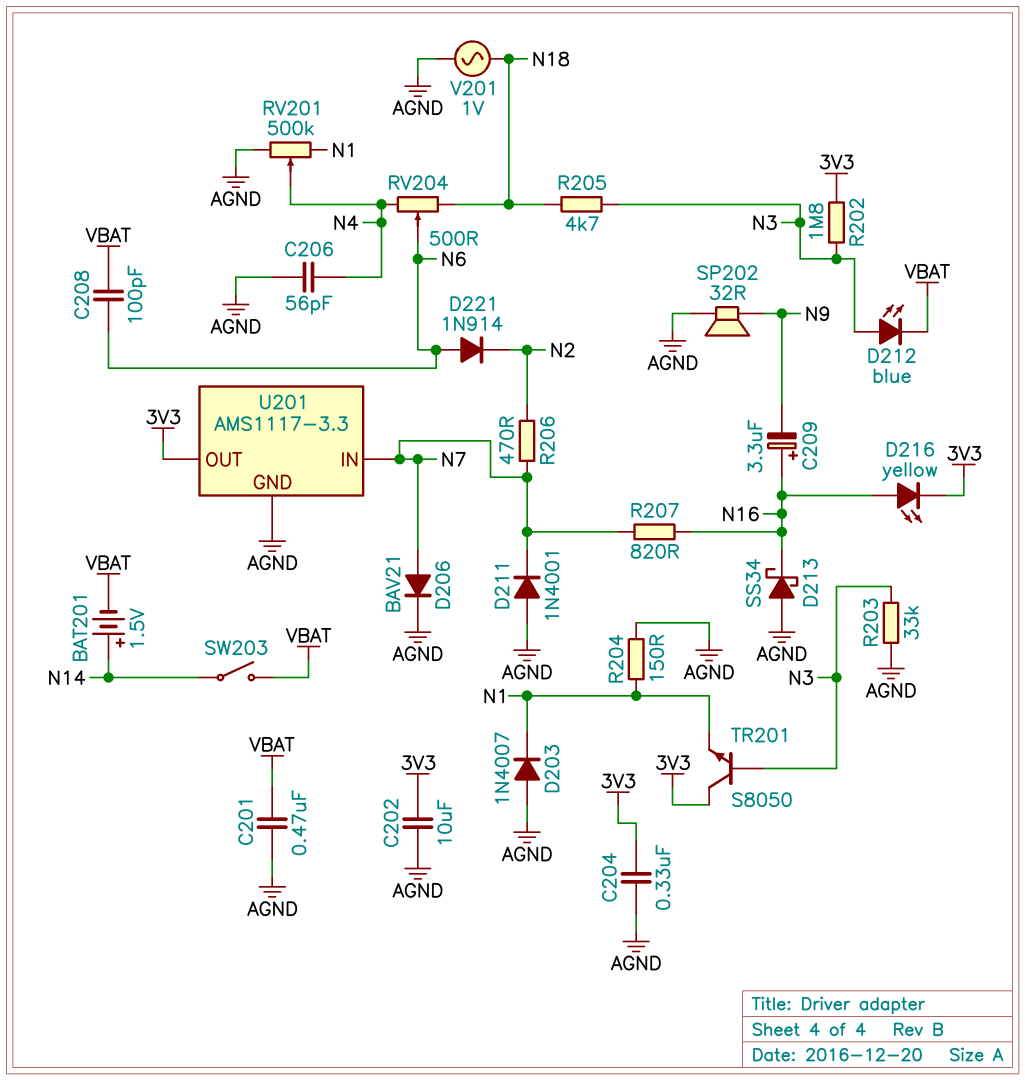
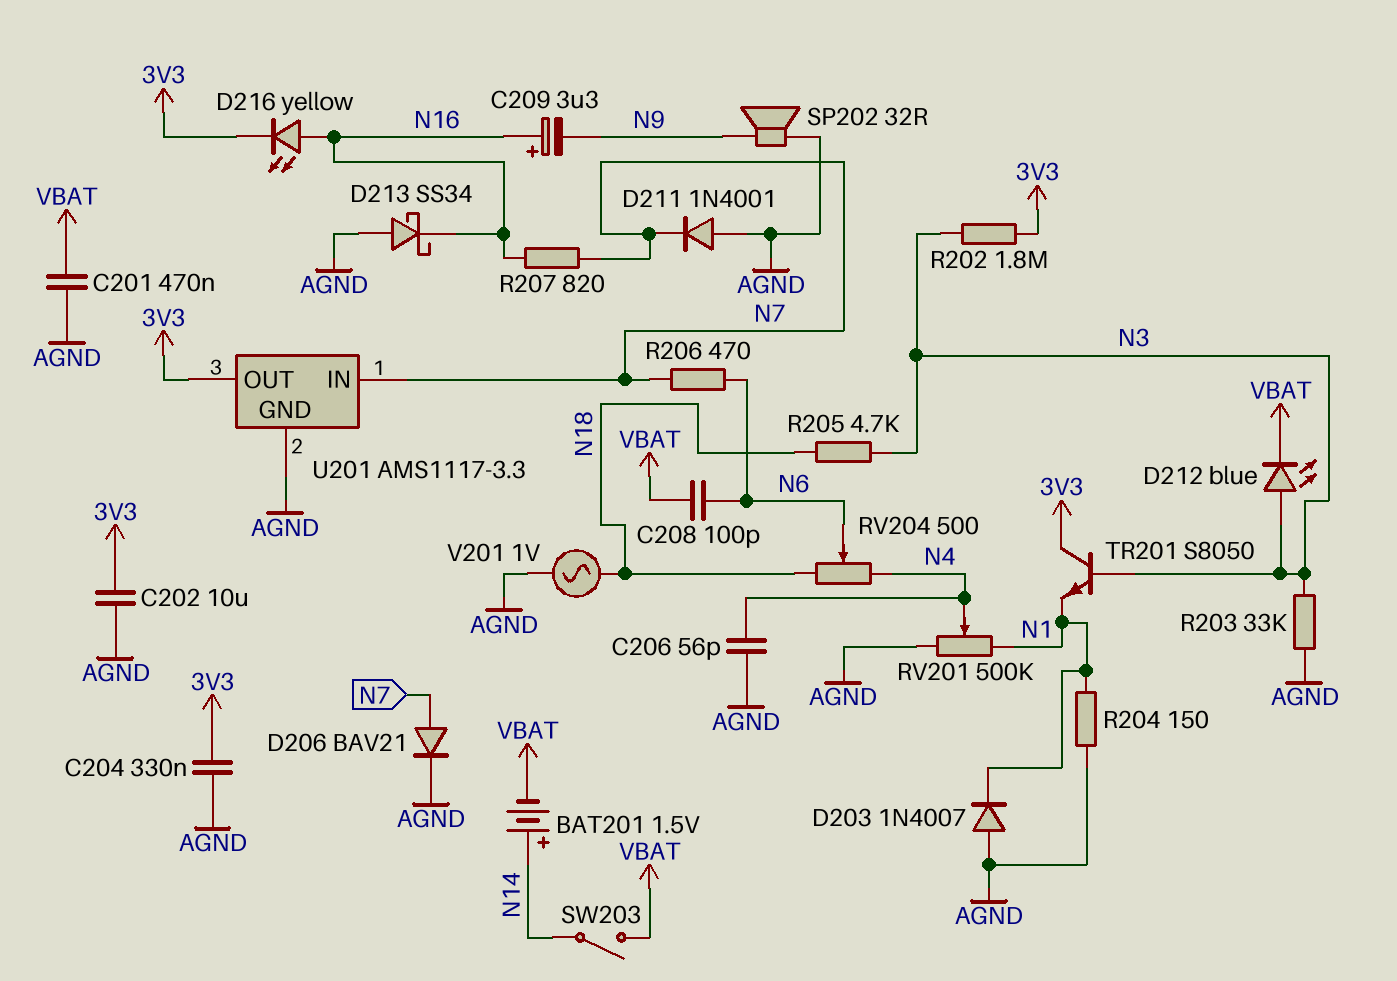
D221: diode 1N914 (A N6, K N2) -> none
R206: 470 (N2, N7) -> 470 (N6, N7)

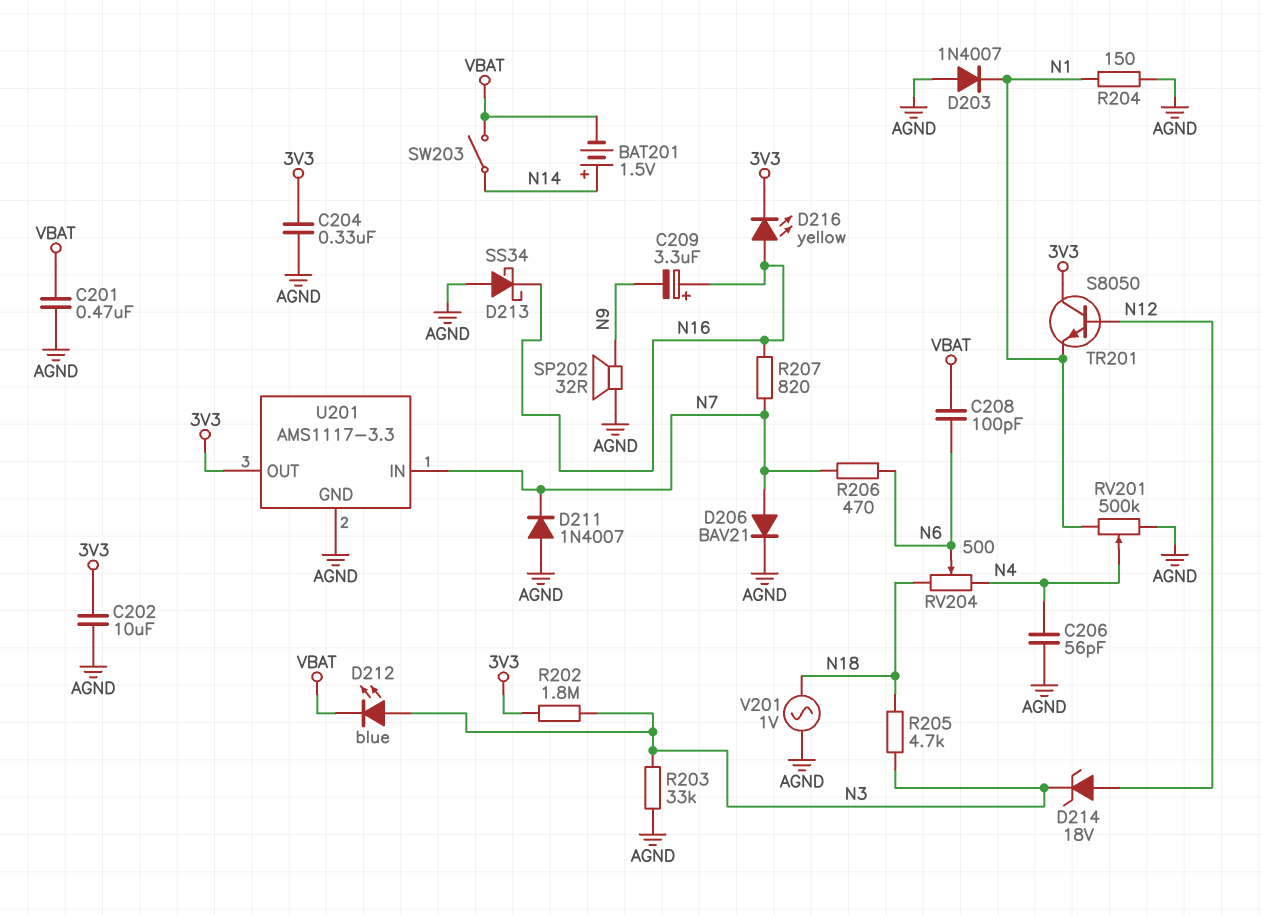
D211: diode 1N4001 (A AGND, K N7) -> diode 1N4007 (A AGND, K N7)
D214: none -> zener 18V (A N12, K N3)
TR201: NPN S8050 (B N3, C 3V3, E N1) -> NPN S8050 (B N12, C 3V3, E N1)

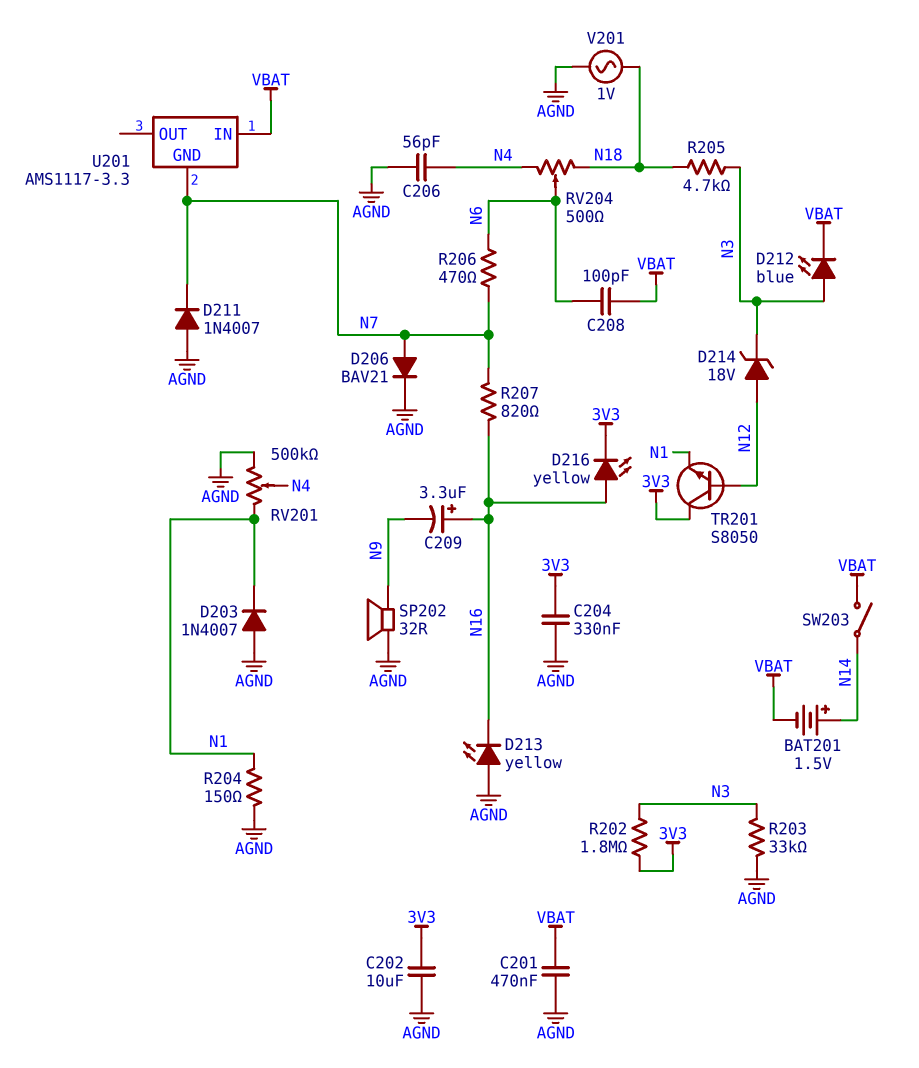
D213: schottky SS34 (A AGND, K N16) -> LED yellow (A AGND, K N16)
U201 pin GND: AGND -> N7
U201 pin IN: N7 -> VBAT
U201 pin OUT: 3V3 -> none

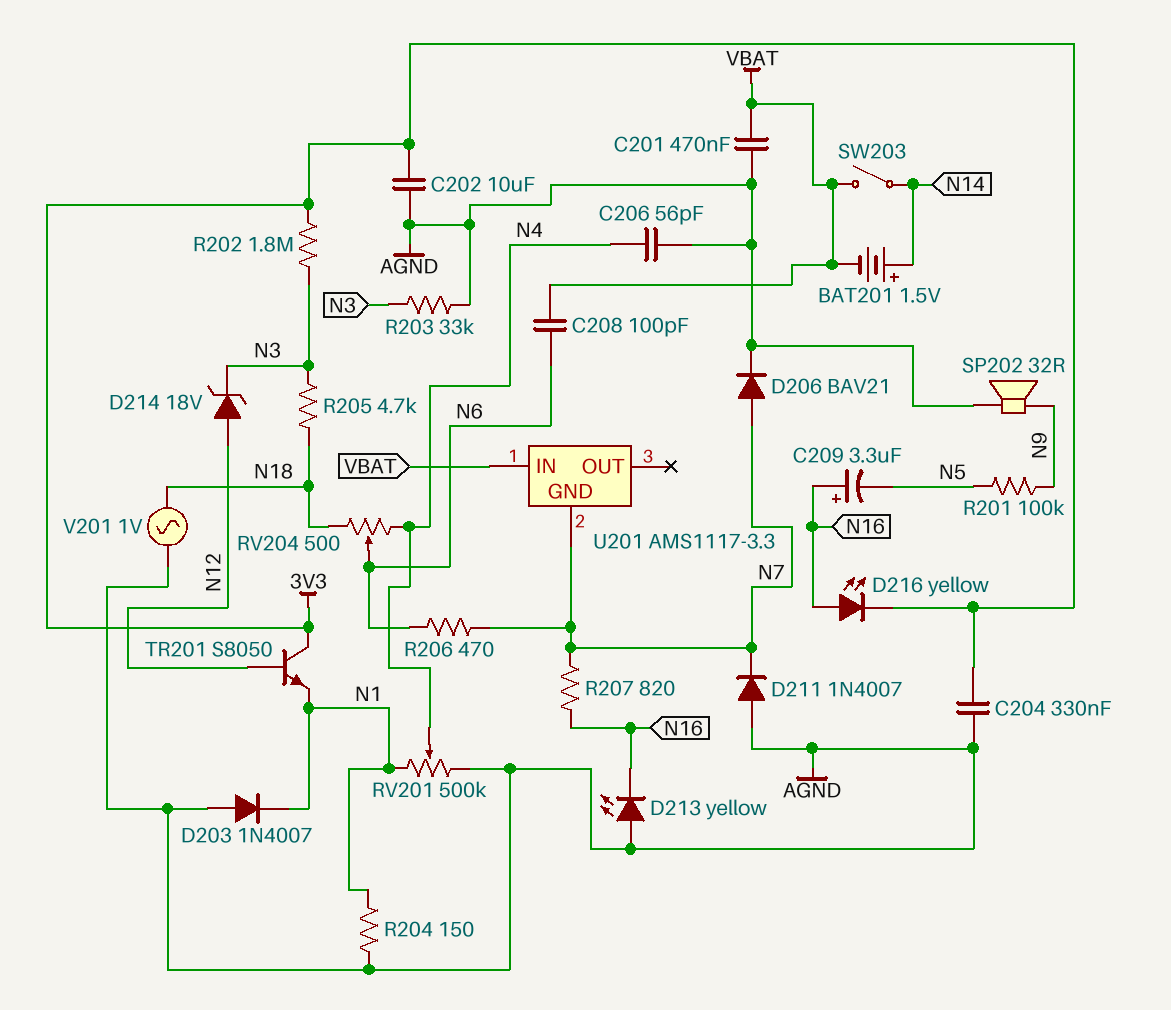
C209: 3.3uF (plus N16, minus N9) -> 3.3uF (plus N16, minus N5)
D212: LED blue (A N3, K VBAT) -> none
R201: none -> 100k (N5, N9)

